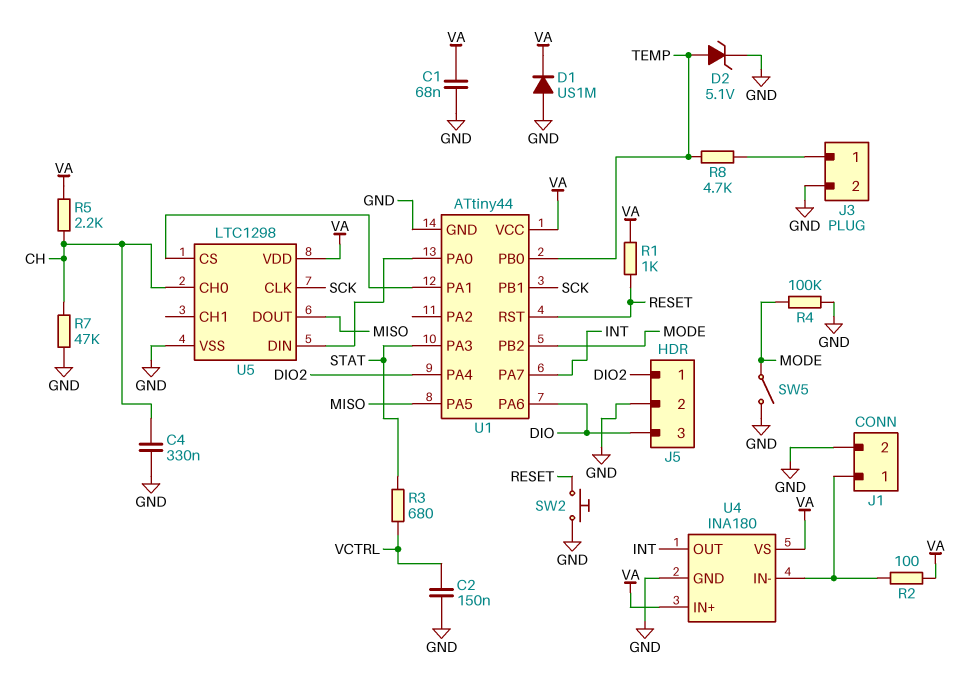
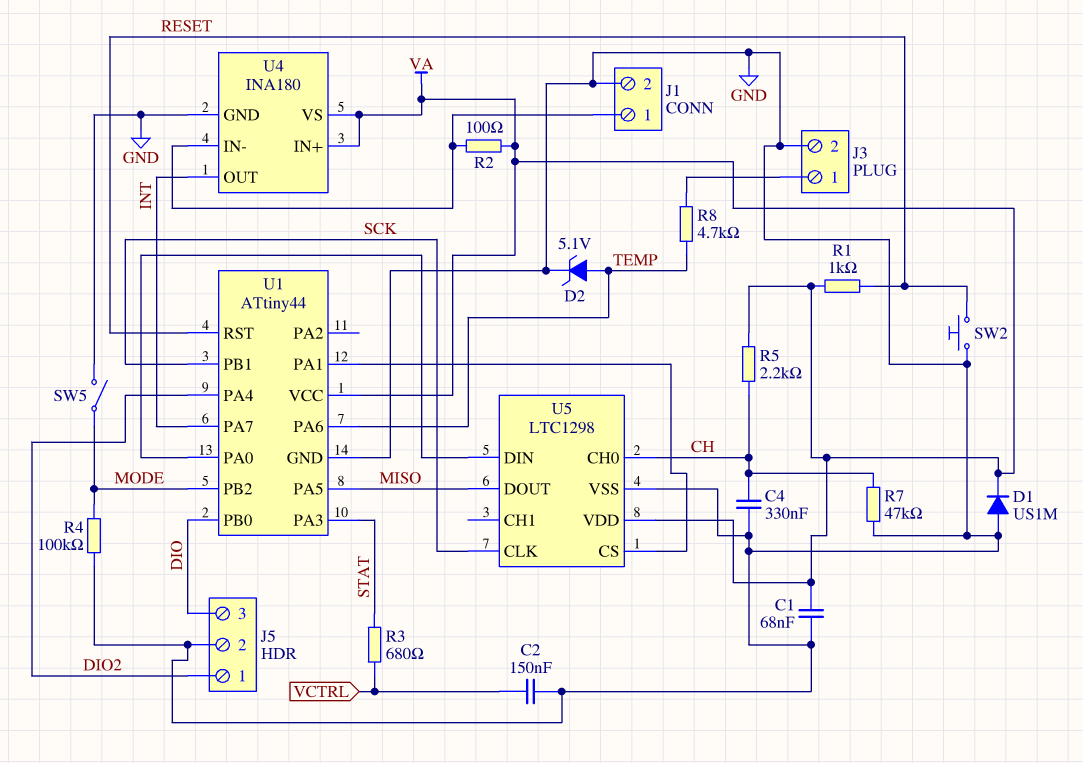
U1 pin PA6: DIO -> TEMP
U1 pin PB0: TEMP -> DIO

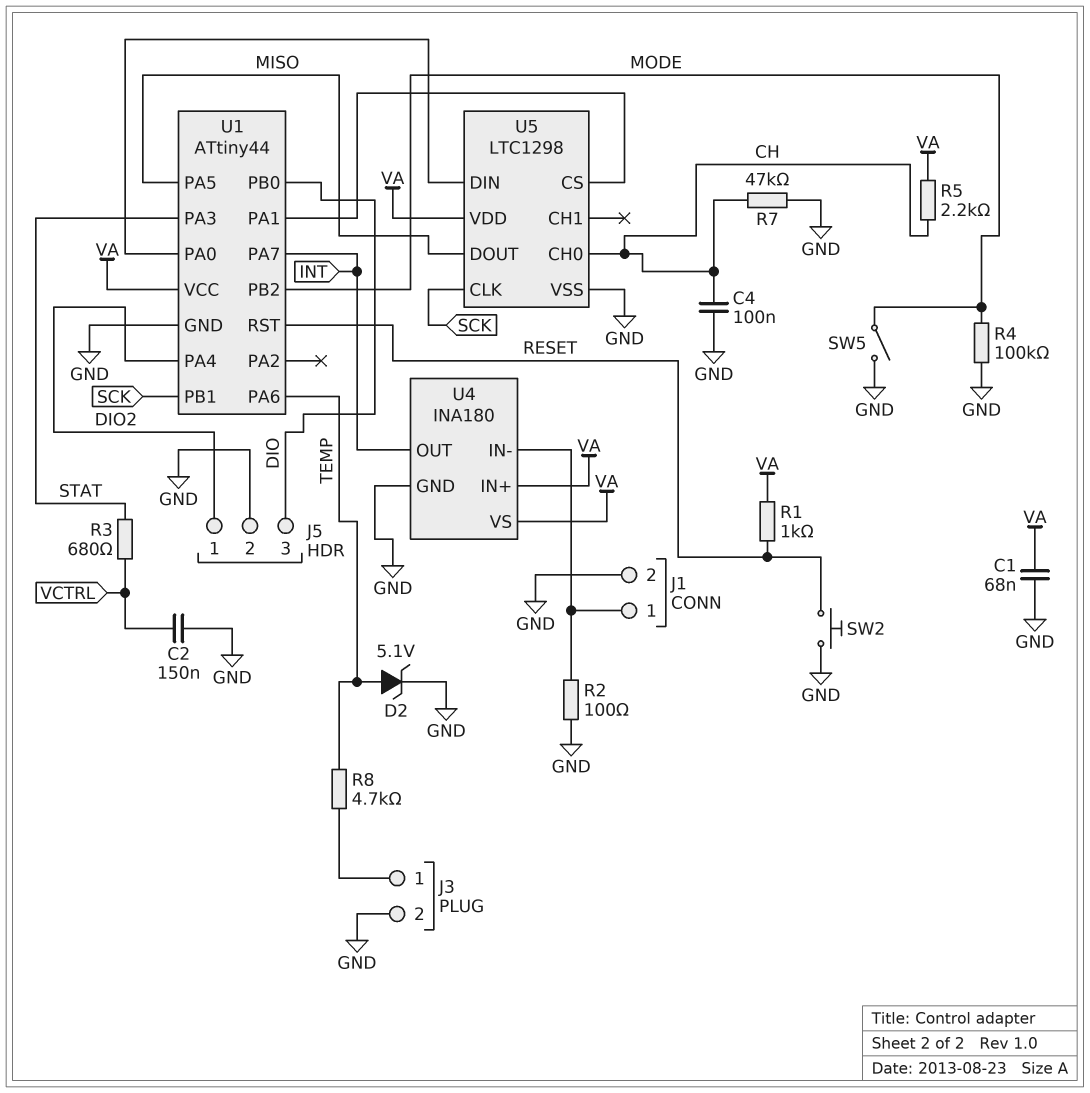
C4: 330nF (CH, GND) -> 100nF (CH, GND)
D1: diode US1M (A GND, K VA) -> none
R2: 100 (J1/1, VA) -> 100 (GND, J1/1)

